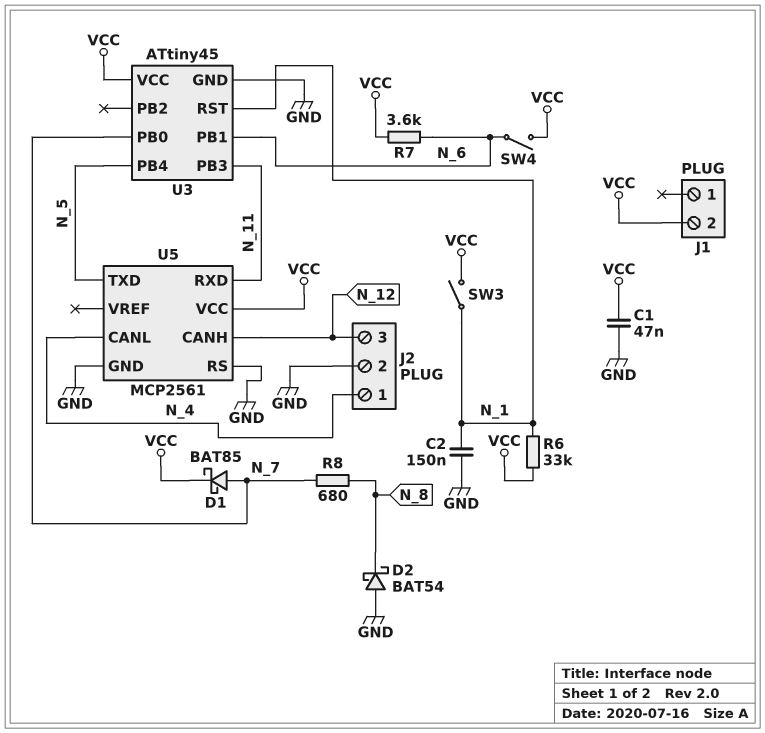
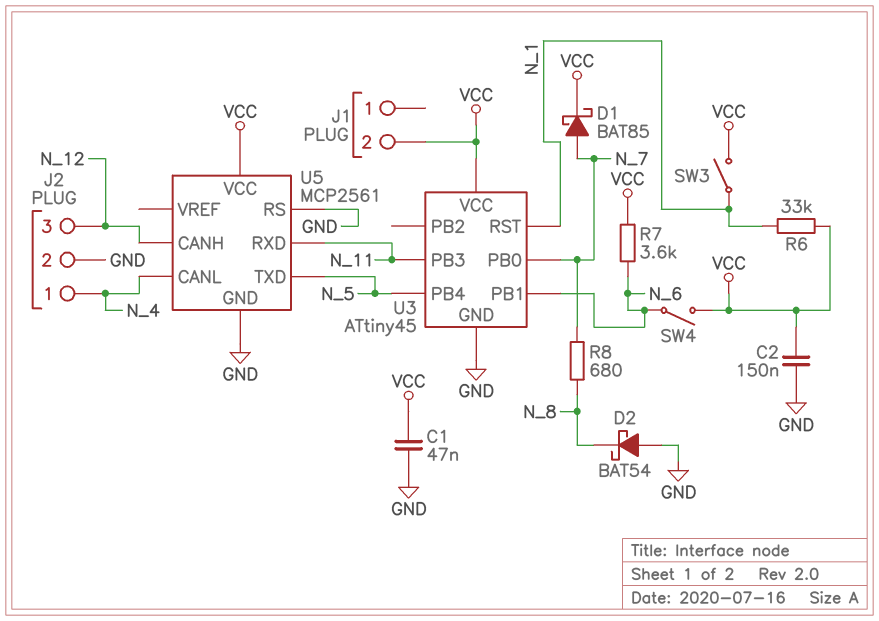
C2: 150nF (GND, N_1) -> 150nF (GND, VCC)

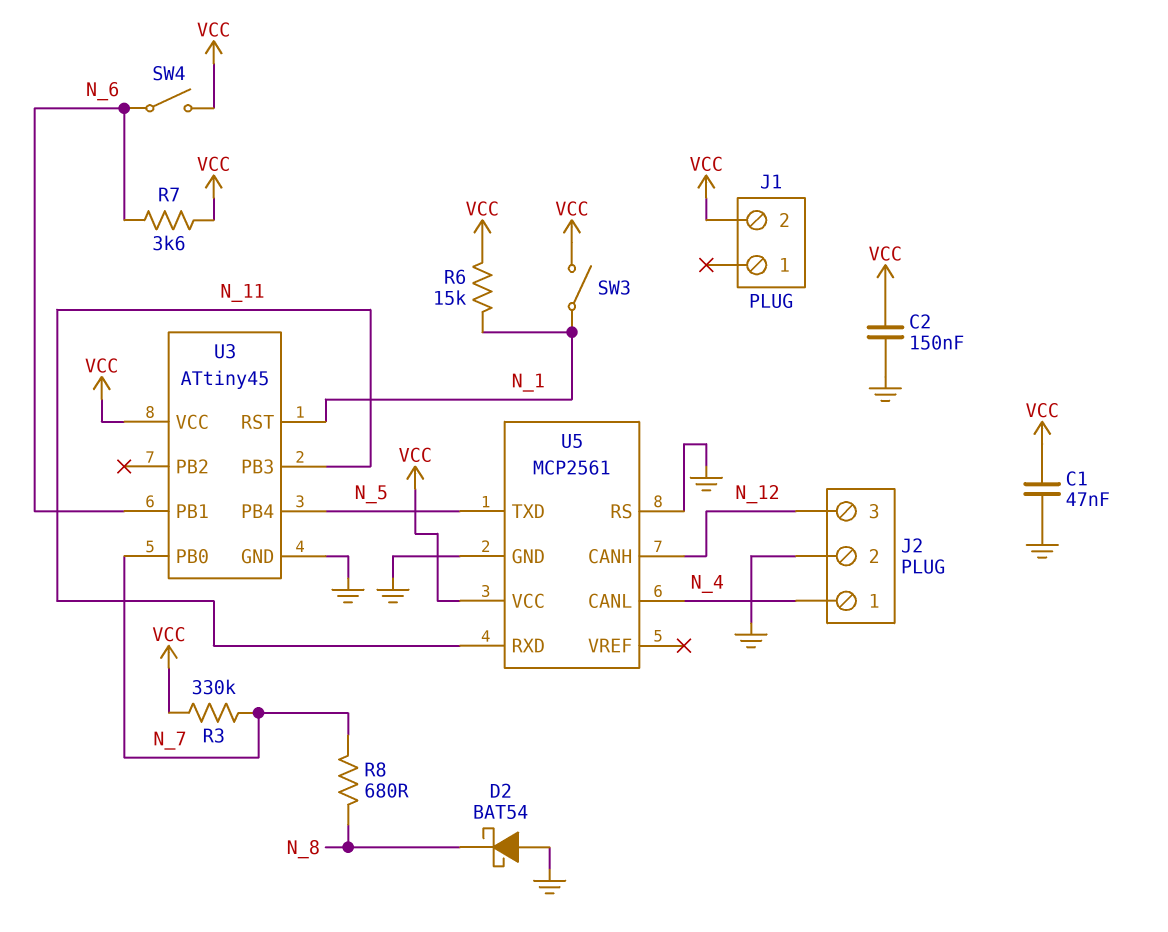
D1: schottky BAT85 (A N_7, K VCC) -> none
R3: none -> 330k (N_7, VCC)
R6: 33k (N_1, VCC) -> 15k (N_1, VCC)

